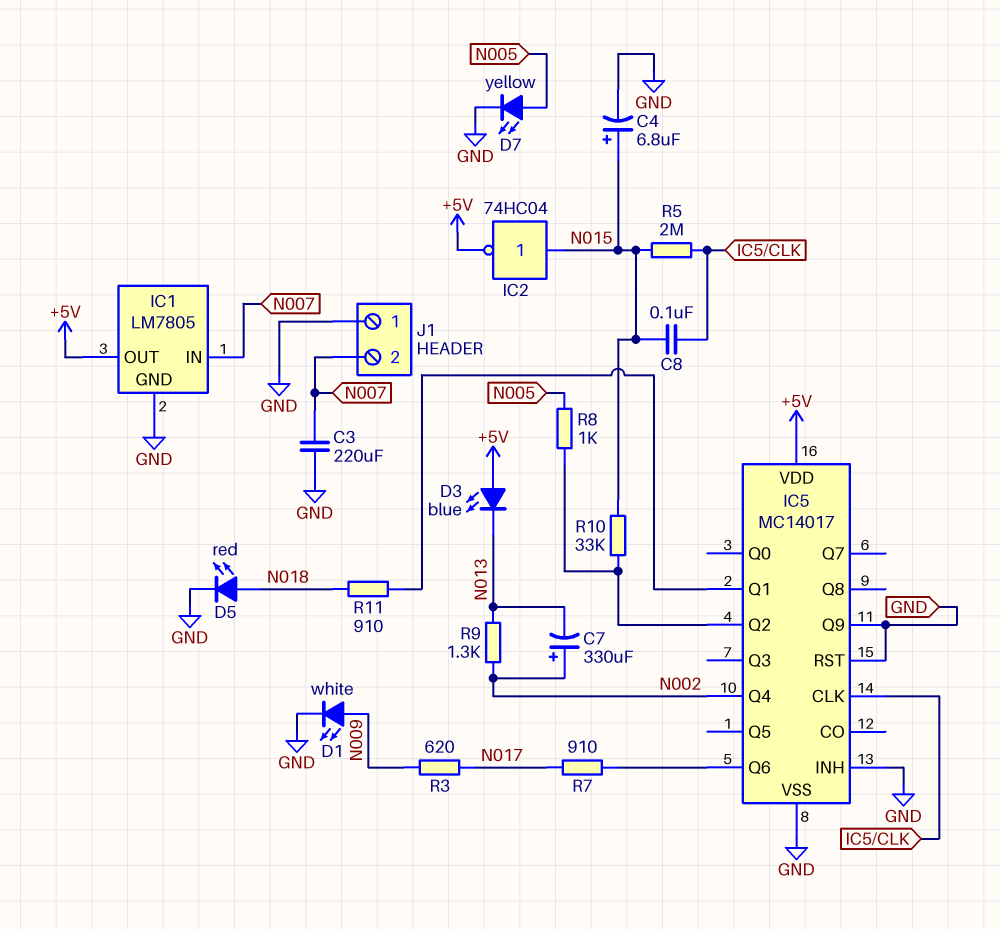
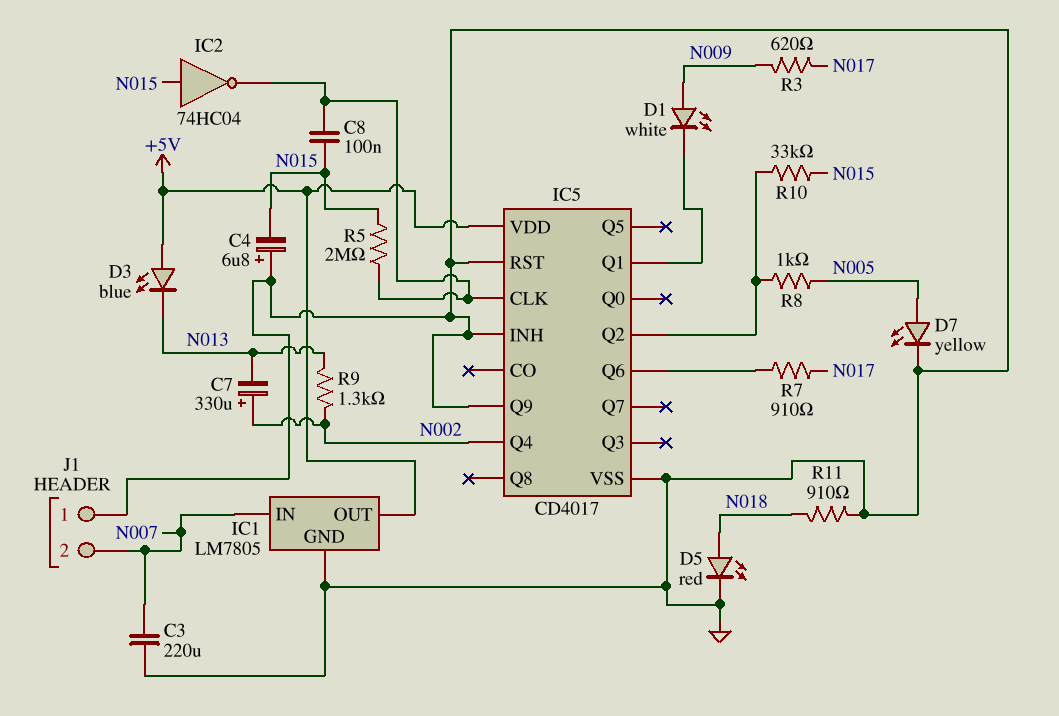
C4: 6.8uF (plus N015, minus GND) -> 6.8uF (plus GND, minus N015)
D1: LED white (A N009, K GND) -> LED white (A N009, K IC5/Q1)
IC2: NOT 74HC04 (in N015, out +5V) -> NOT 74HC04 (in N015, out IC5/CLK)
IC5: MC14017 -> CD4017
R11: 910 (IC5/Q1, N018) -> 910 (GND, N018)

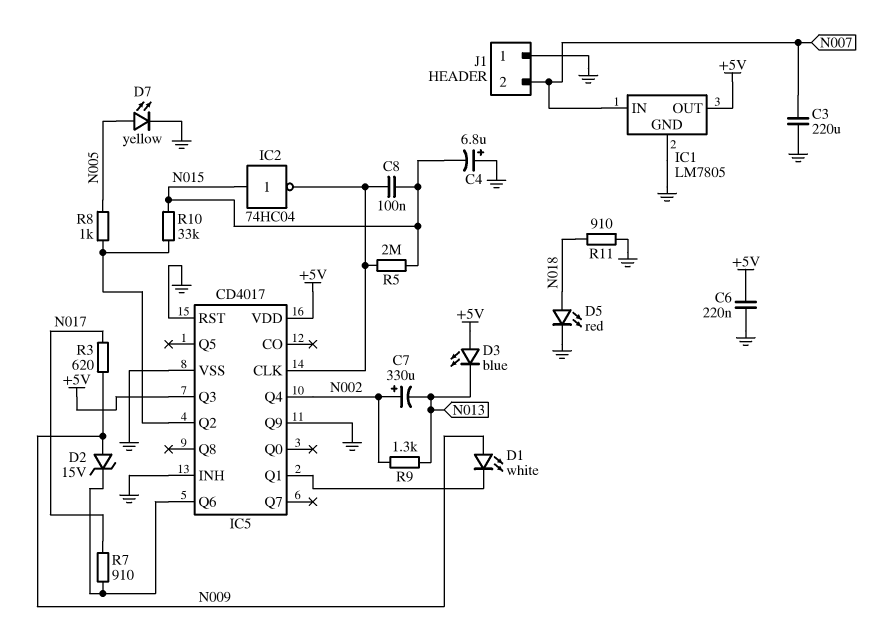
C6: none -> 220nF (+5V, GND)
D2: none -> zener 15V (A N009, K IC5/Q6)
IC5 pin Q3: none -> +5V

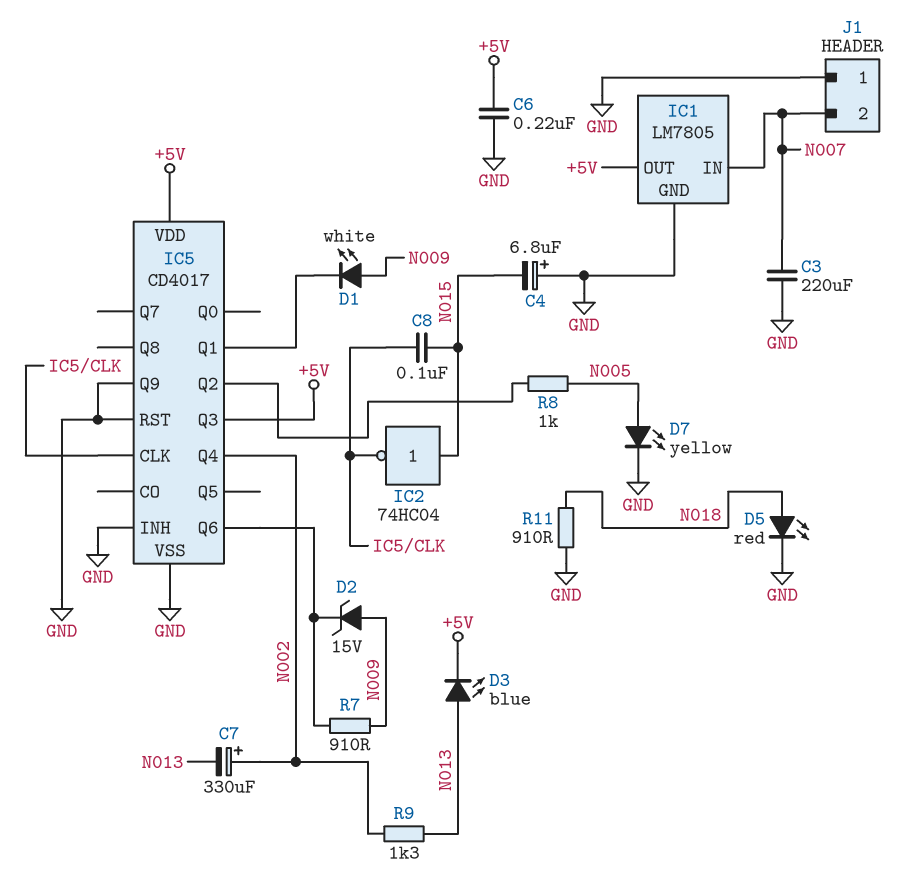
D3: LED blue (A +5V, K N013) -> LED blue (A N013, K +5V)
R3: 620 (N009, N017) -> none
R5: 2M (IC5/CLK, N015) -> none
R7: 910 (IC5/Q6, N017) -> 910 (IC5/Q6, N009)
R10: 33k (IC5/Q2, N015) -> none

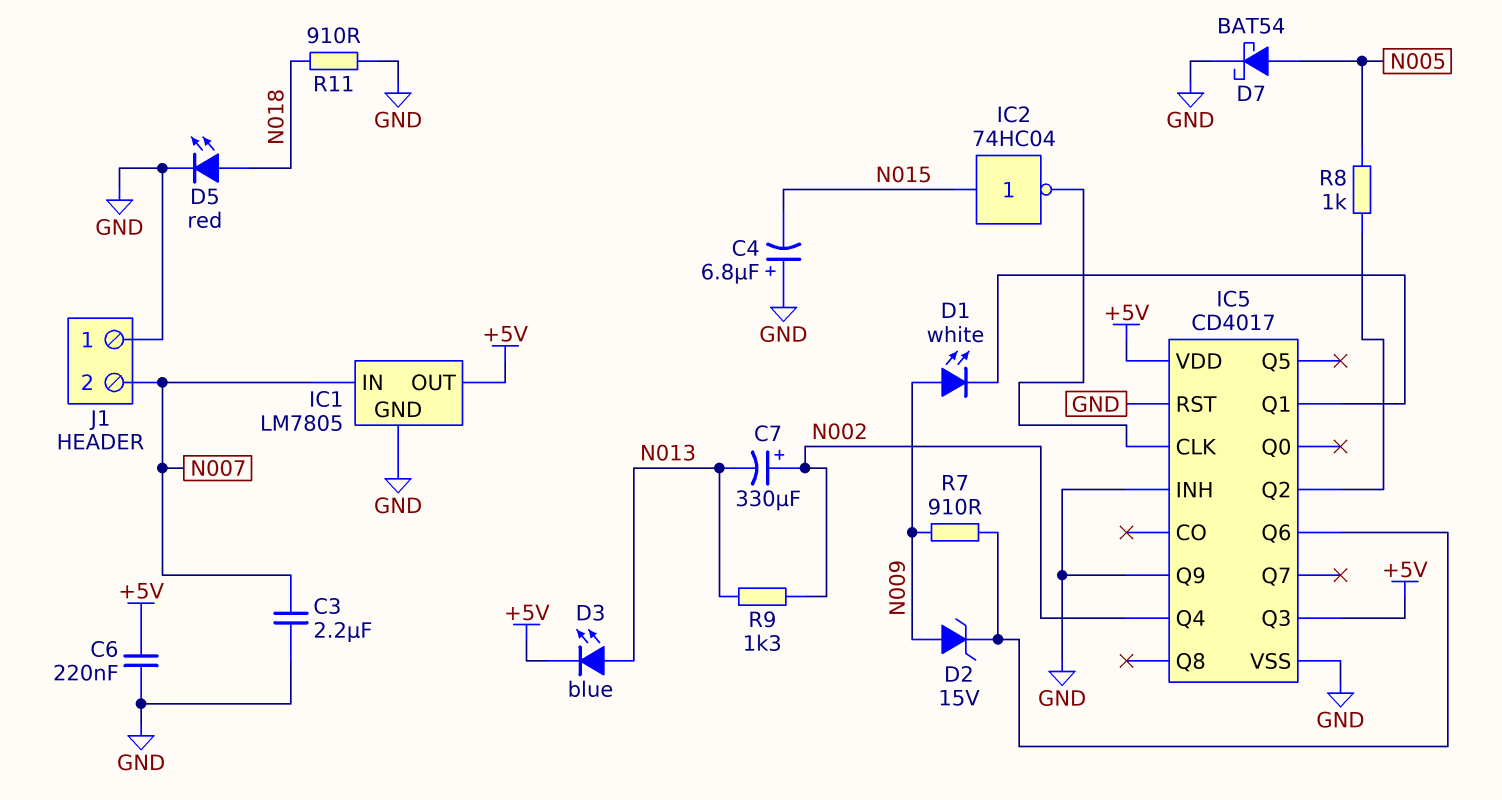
C3: 220uF (GND, N007) -> 2.2uF (GND, N007)
C8: 100nF (IC5/CLK, N015) -> none
D7: LED yellow (A N005, K GND) -> schottky BAT54 (A N005, K GND)

